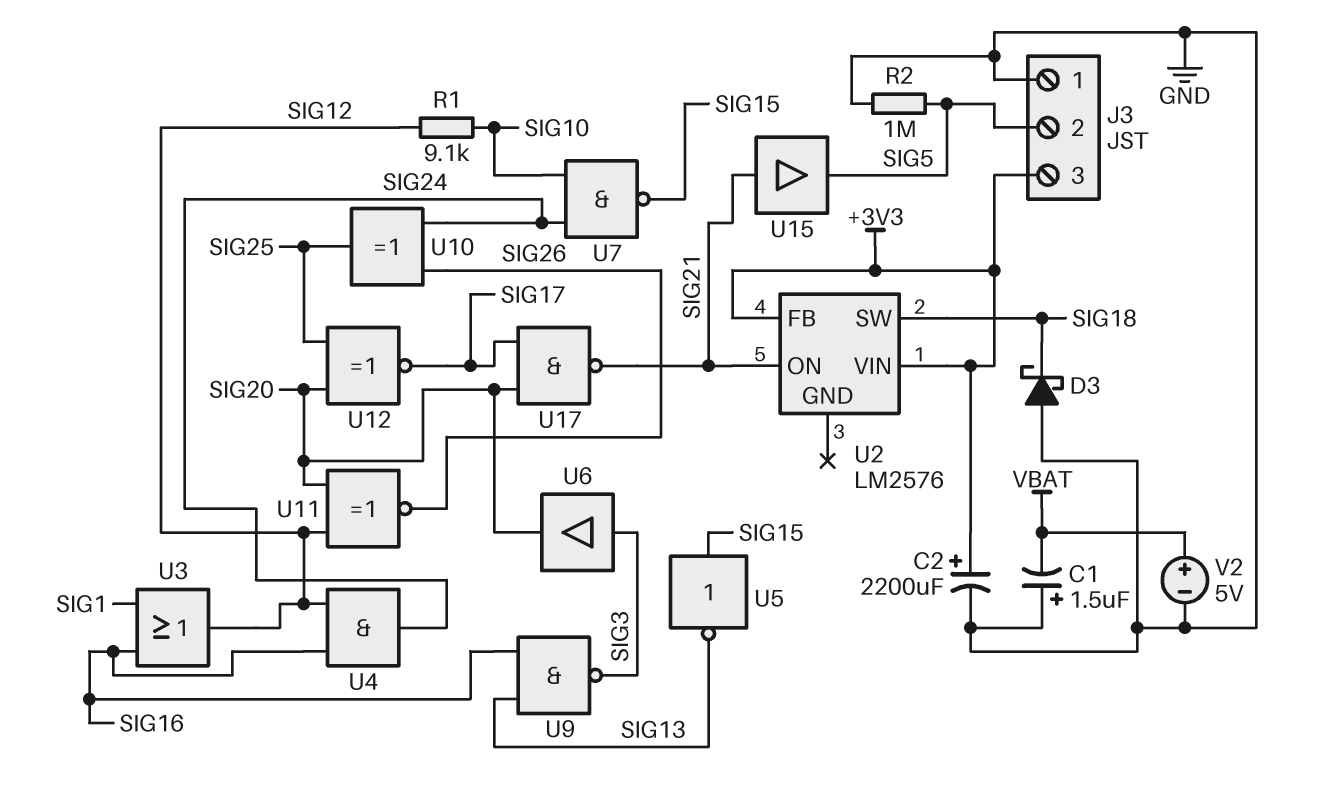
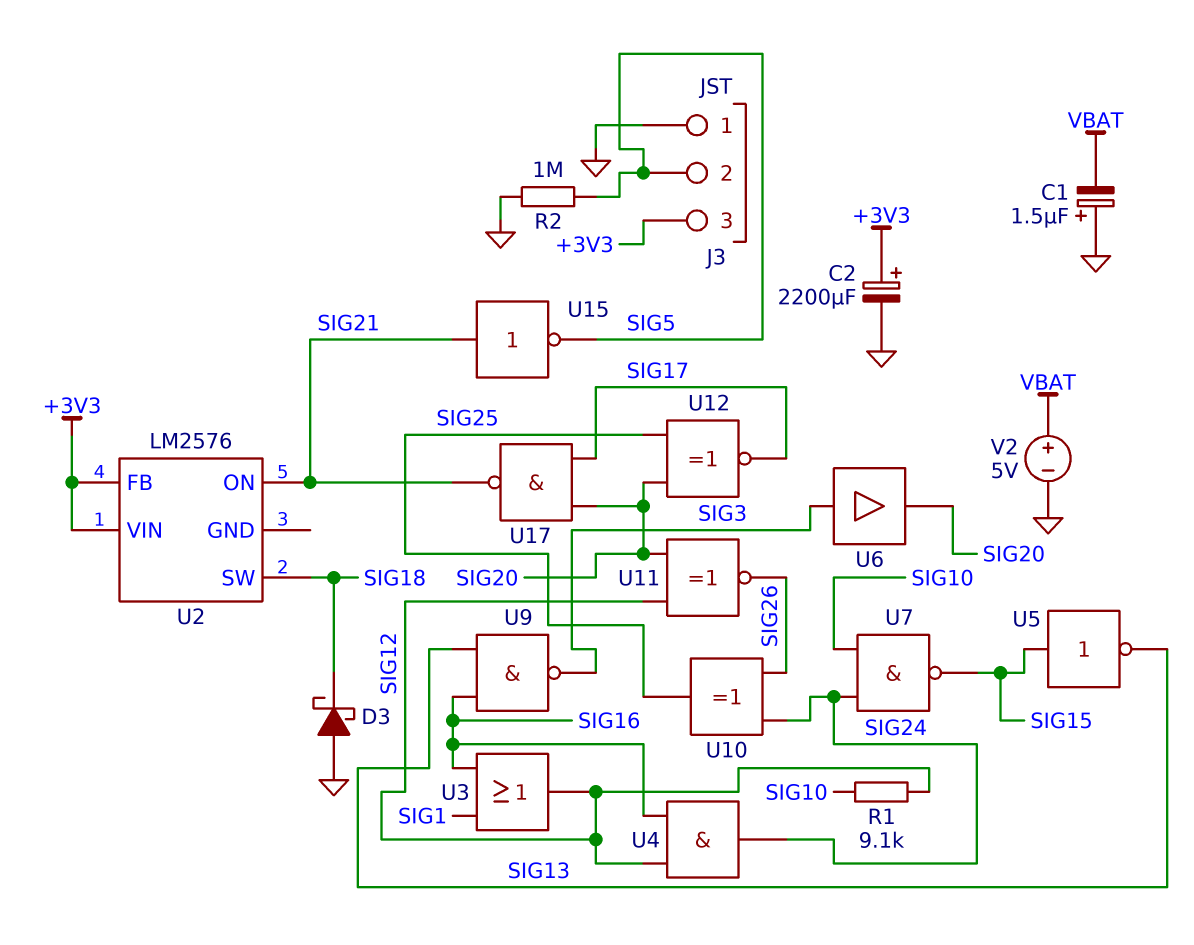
U15: buffer (in SIG21, out SIG5) -> NOT (in SIG21, out SIG5)

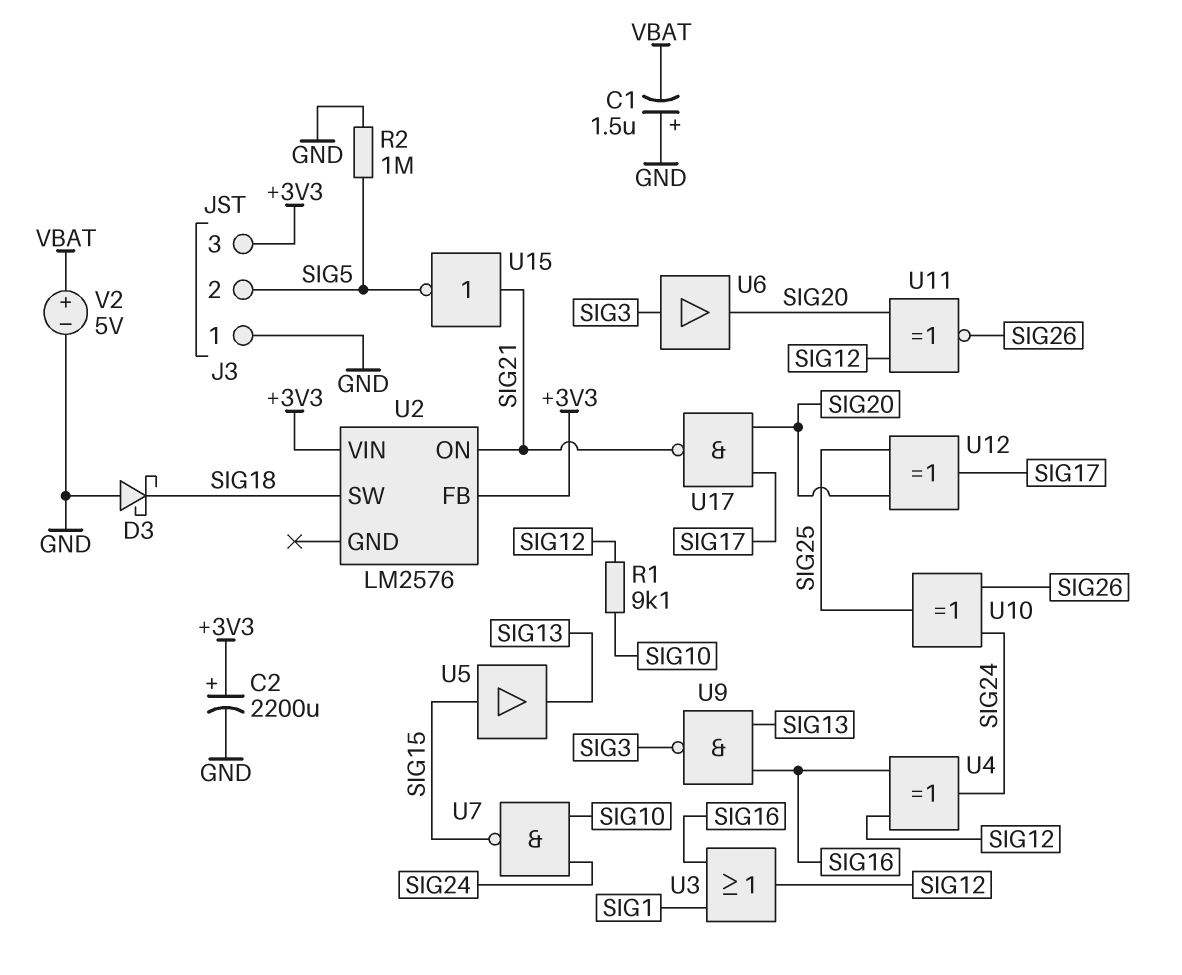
U4: AND (in SIG12, in SIG16, out SIG24) -> XOR (in SIG12, in SIG16, out SIG24)
U5: NOT (in SIG15, out SIG13) -> buffer (in SIG15, out SIG13)
U12: XNOR (in SIG20, in SIG25, out SIG17) -> XOR (in SIG20, in SIG25, out SIG17)

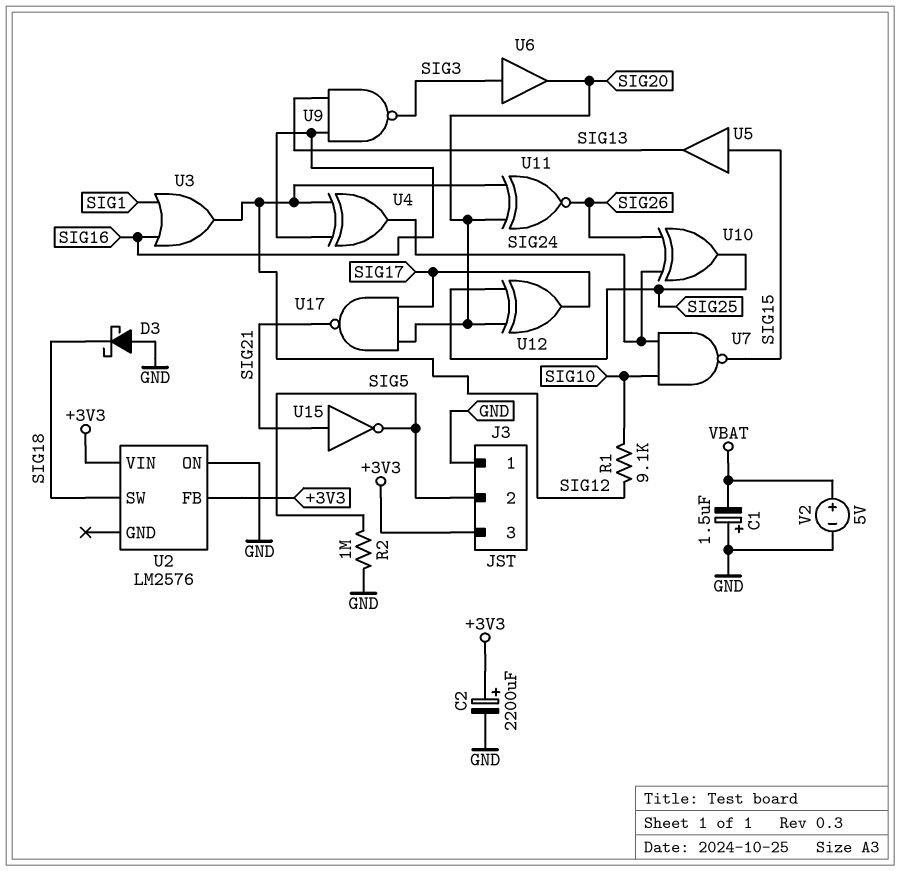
U2 pin ON: SIG21 -> GND

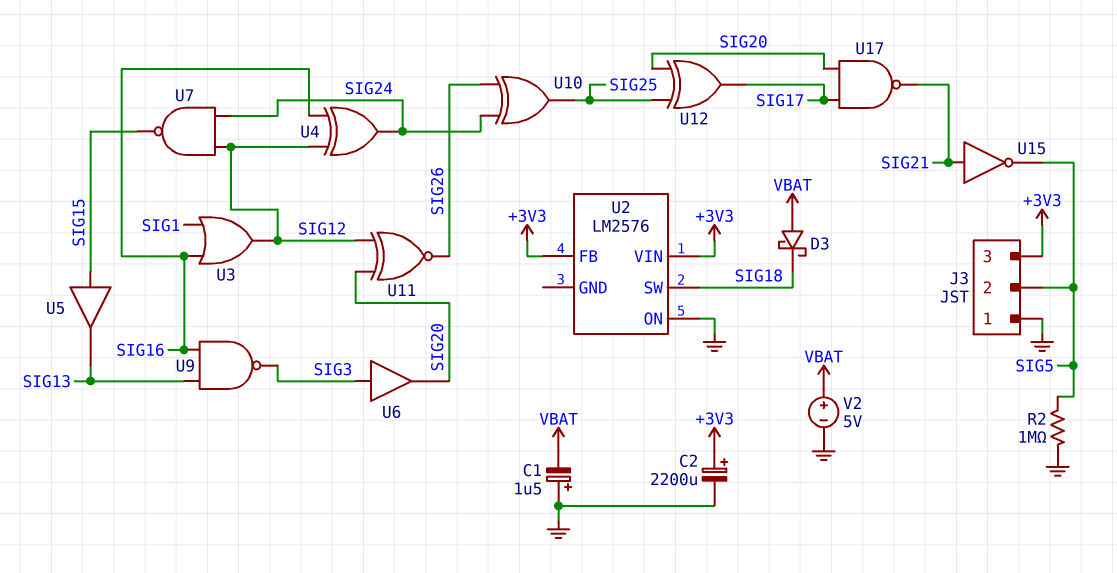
D3: schottky (A GND, K SIG18) -> schottky (A VBAT, K SIG18)
R1: 9.1k (SIG10, SIG12) -> none
U7: NAND (in SIG10, in SIG24, out SIG15) -> NAND (in SIG12, in SIG24, out SIG15)

